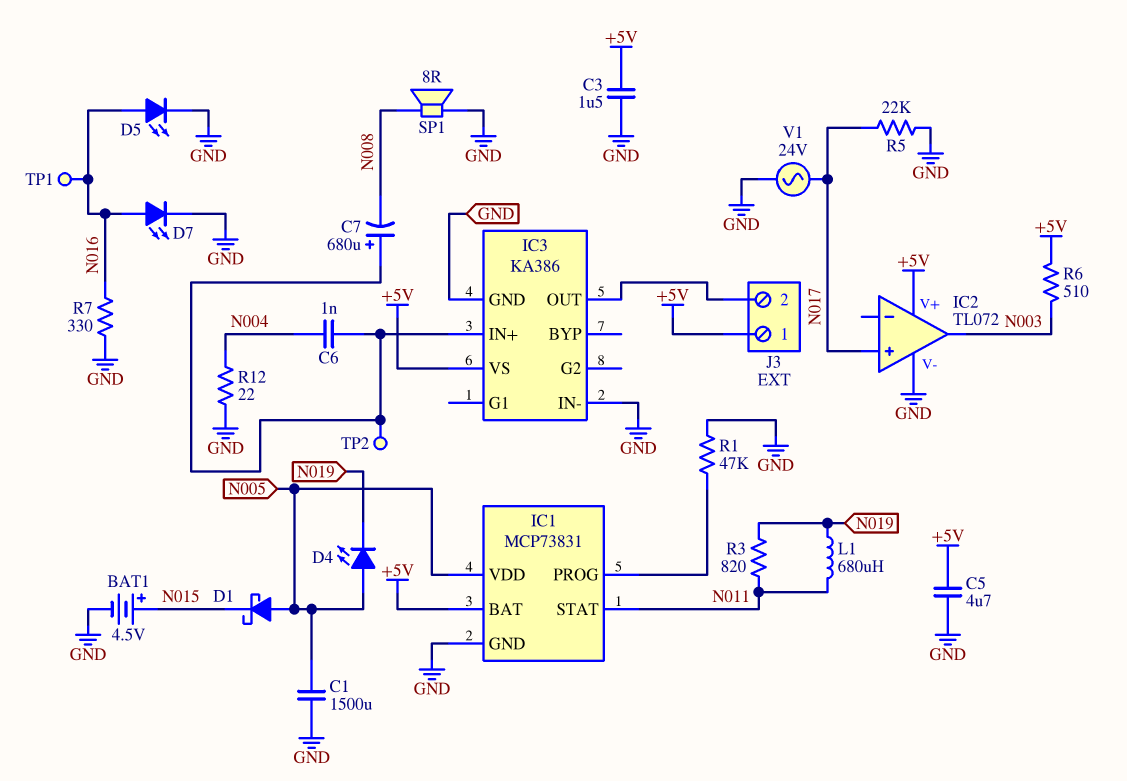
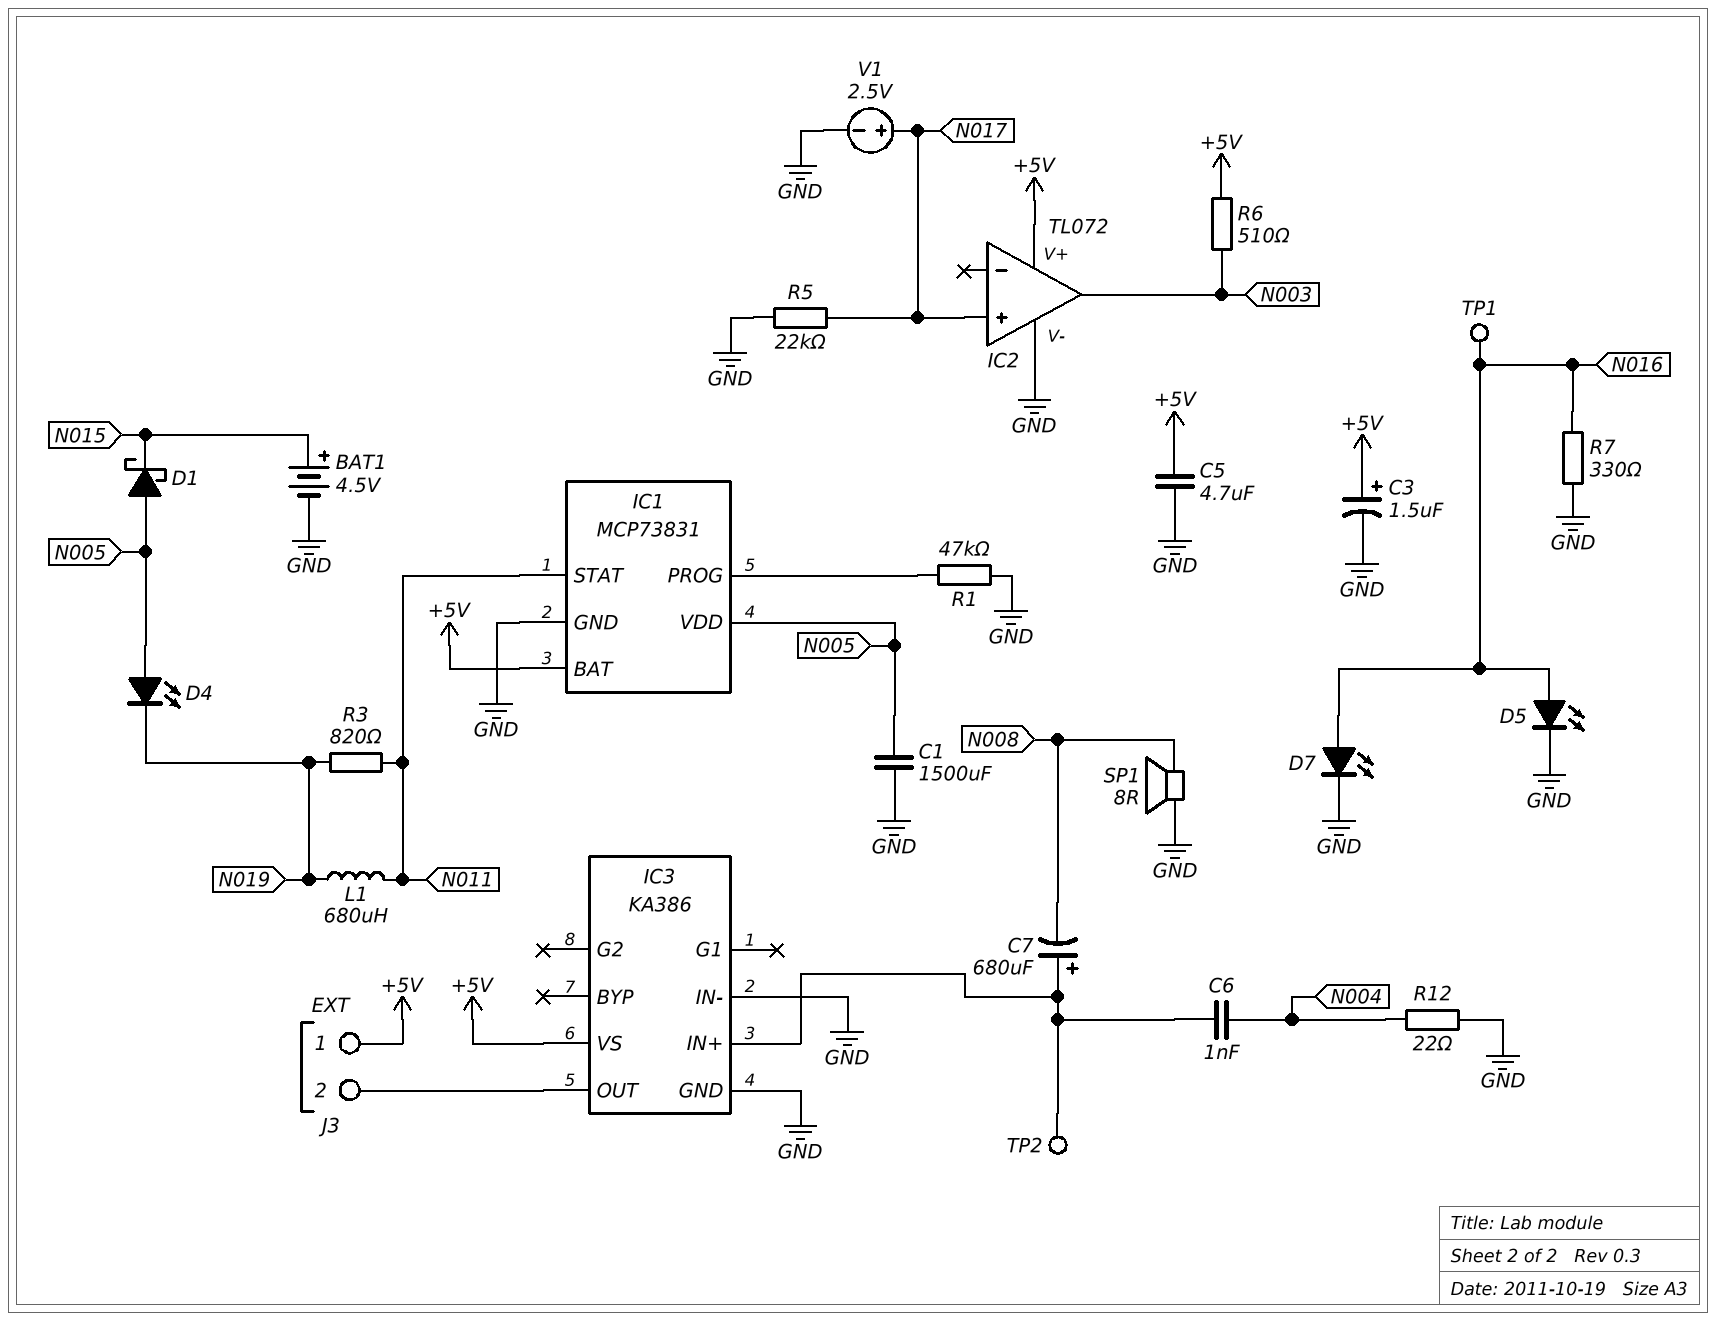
C3: 1.5uF (+5V, GND) -> 1.5uF (plus +5V, minus GND)
V1: AC 24V (GND, N017) -> 2.5V (plus N017, minus GND)

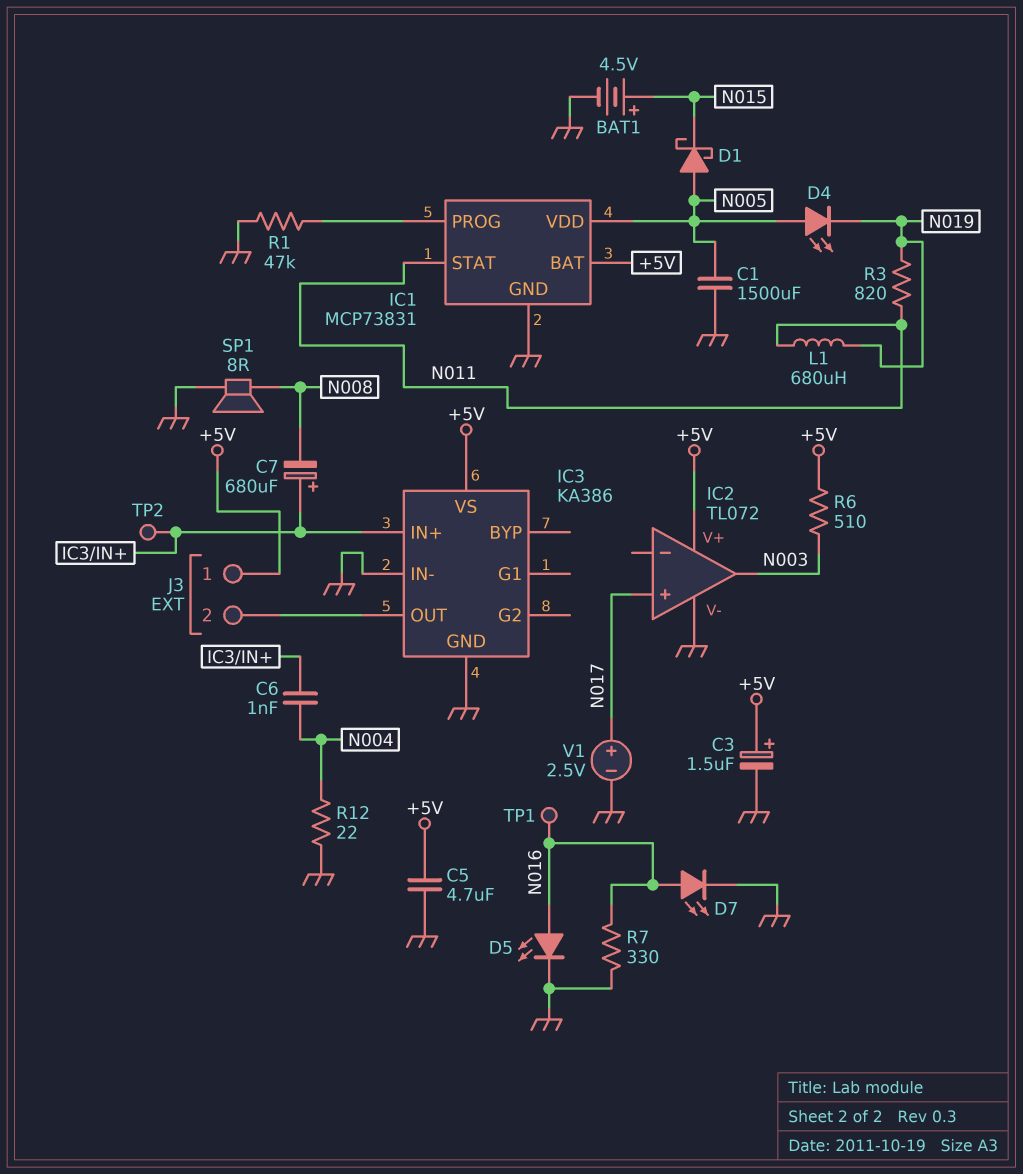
R5: 22k (GND, N017) -> none

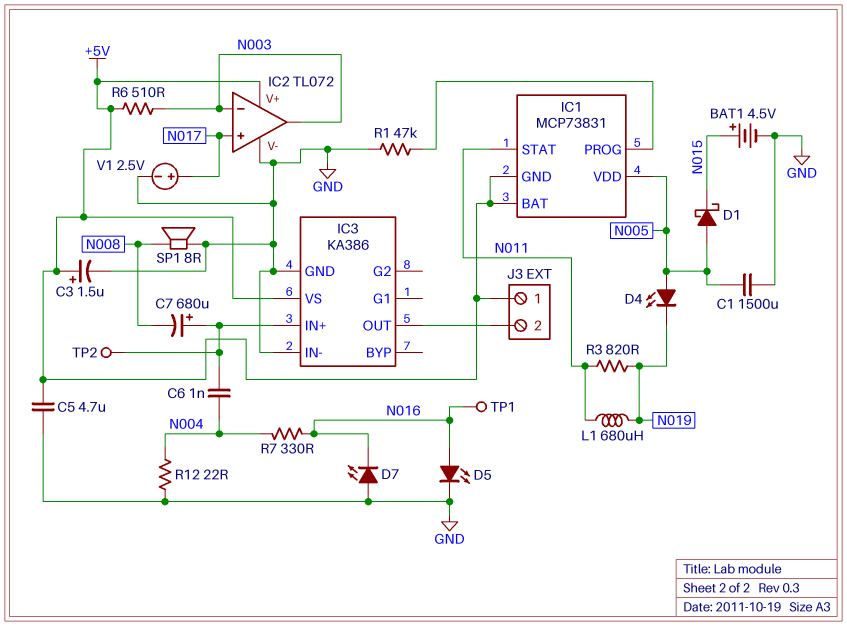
D7: LED (A N016, K GND) -> LED (A GND, K N016)
IC1 pin GND: GND -> +5V
IC2 pin in-: none -> N003
R7: 330 (GND, N016) -> 330 (N004, N016)

